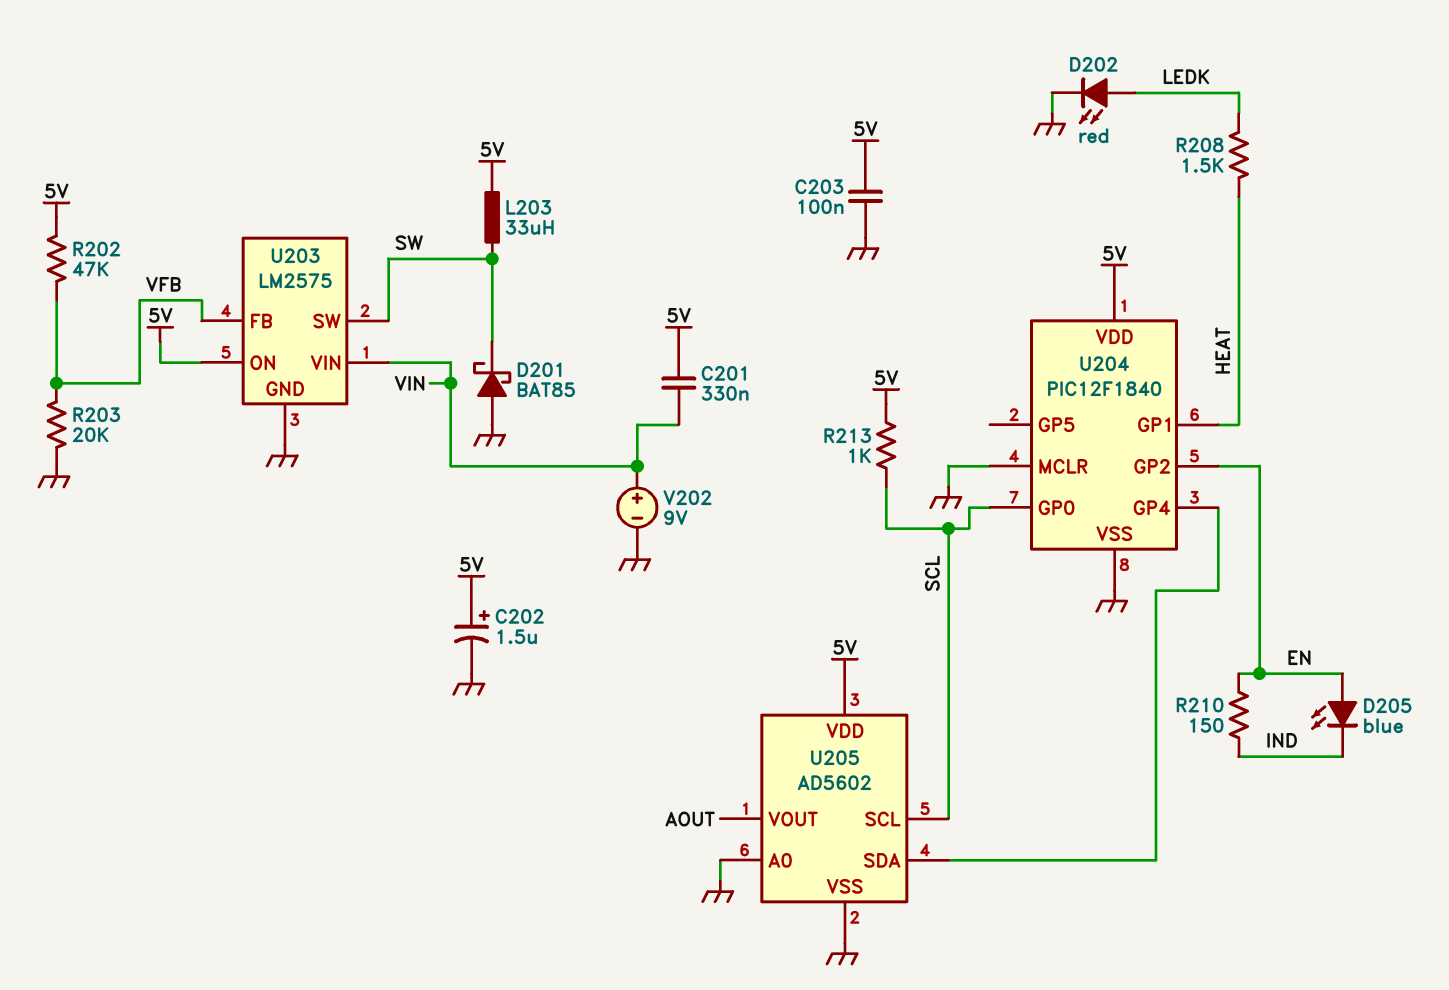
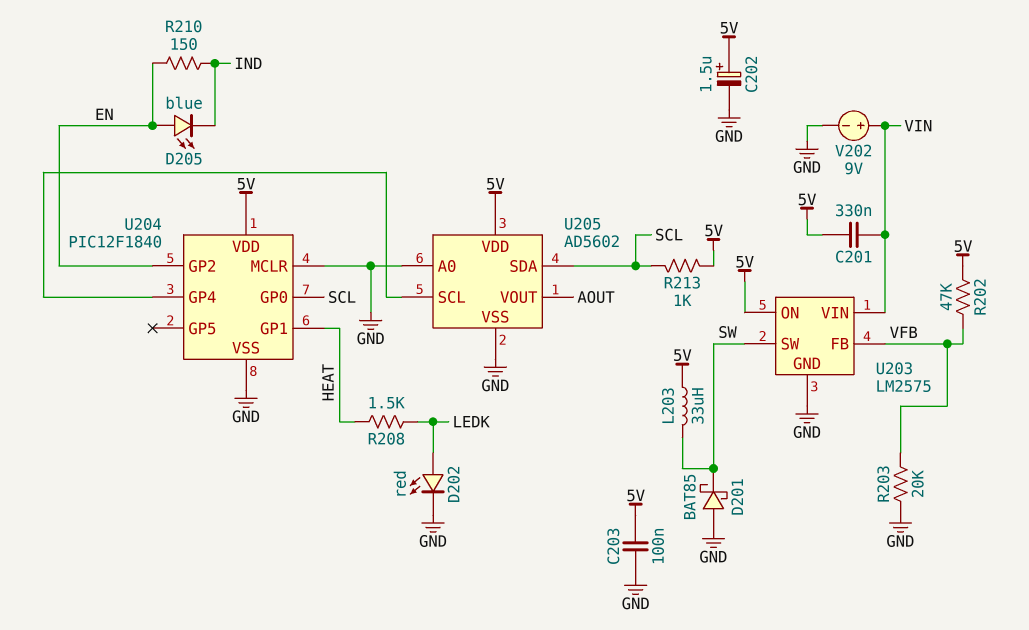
U205 pin SCL: SCL -> U204/GP4
U205 pin SDA: U204/GP4 -> SCL

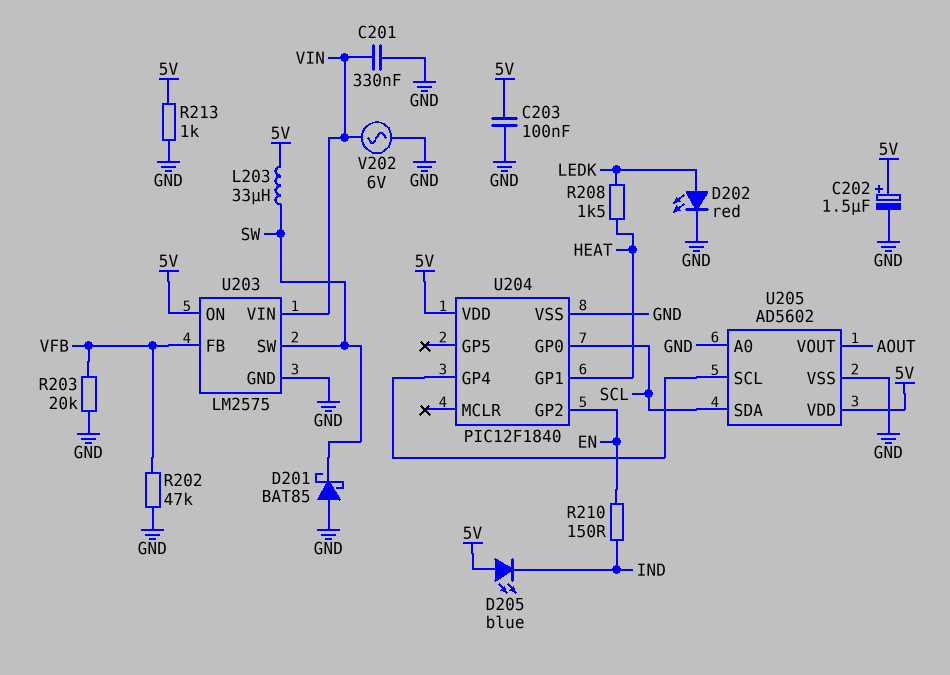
C201: 330nF (5V, VIN) -> 330nF (GND, VIN)
D205: LED blue (A EN, K IND) -> LED blue (A 5V, K IND)
R202: 47k (5V, VFB) -> 47k (GND, VFB)
R213: 1k (5V, SCL) -> 1k (5V, GND)
U204 pin MCLR: GND -> none
V202: 9V (plus VIN, minus GND) -> AC 6V (GND, VIN)

